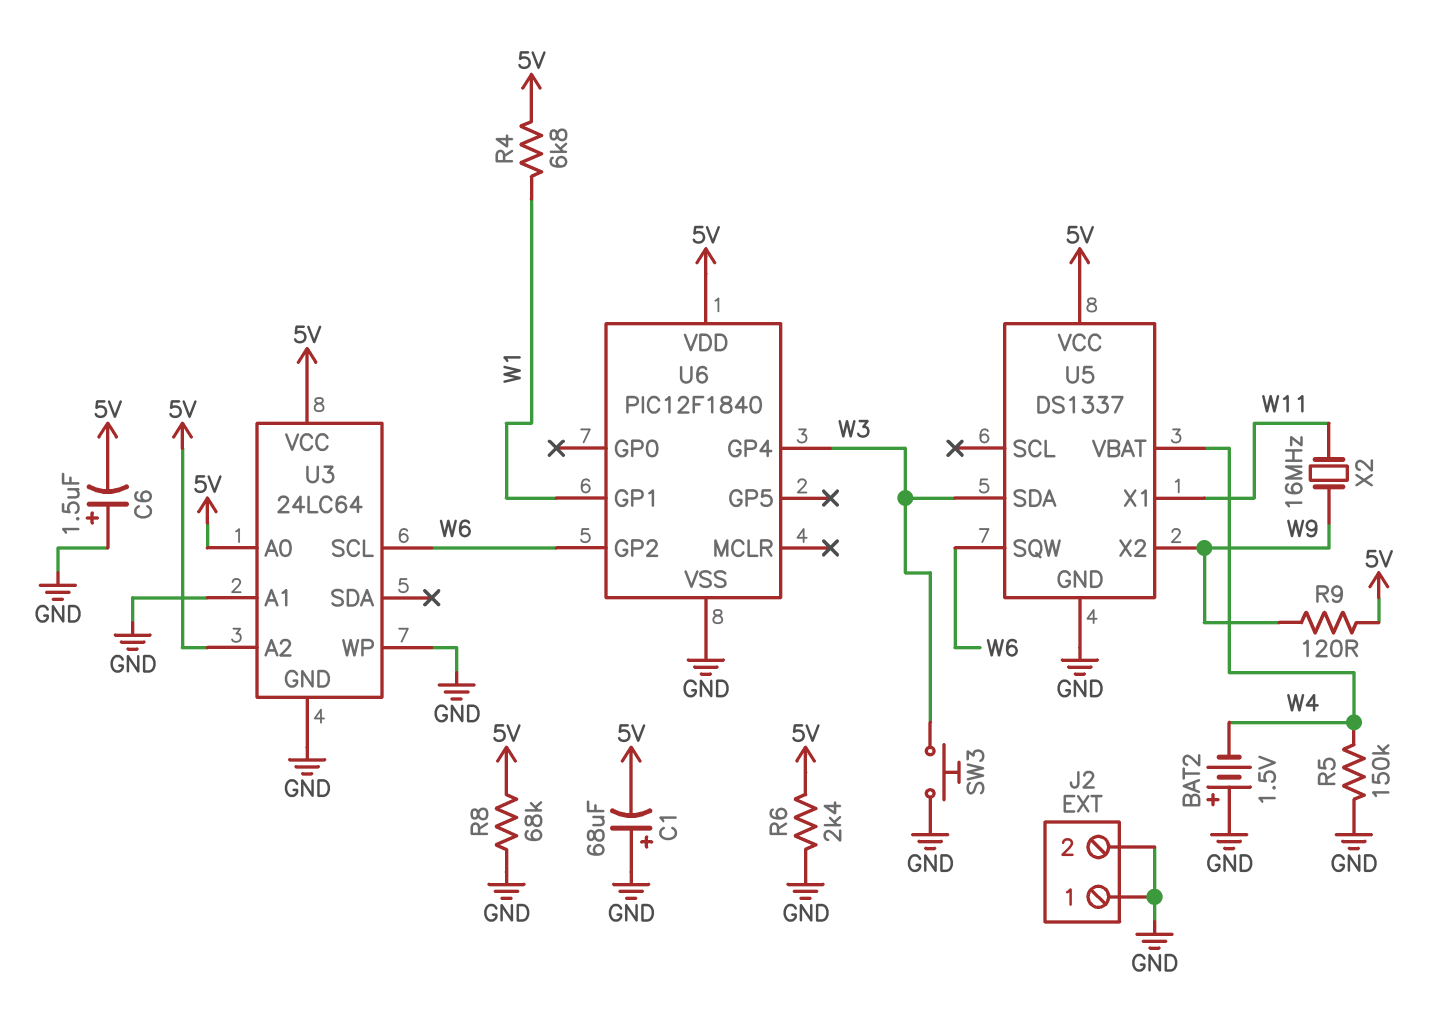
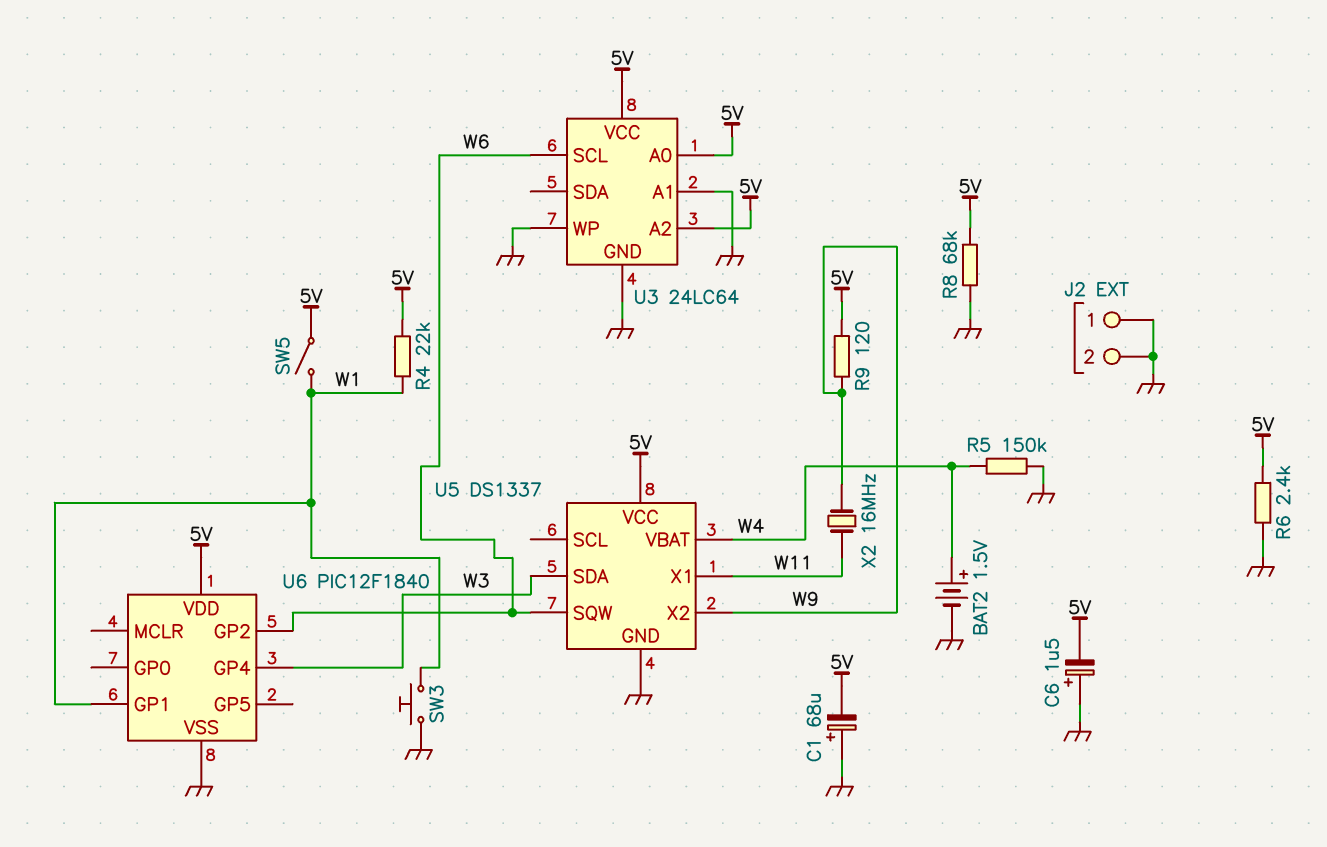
BAT2: 1.5V (plus GND, minus W4) -> 1.5V (plus W4, minus GND)
R4: 6.8k (5V, W1) -> 22k (5V, W1)
SW3: button (GND, W3) -> button (GND, W1)
SW5: none -> switch (5V, W1)

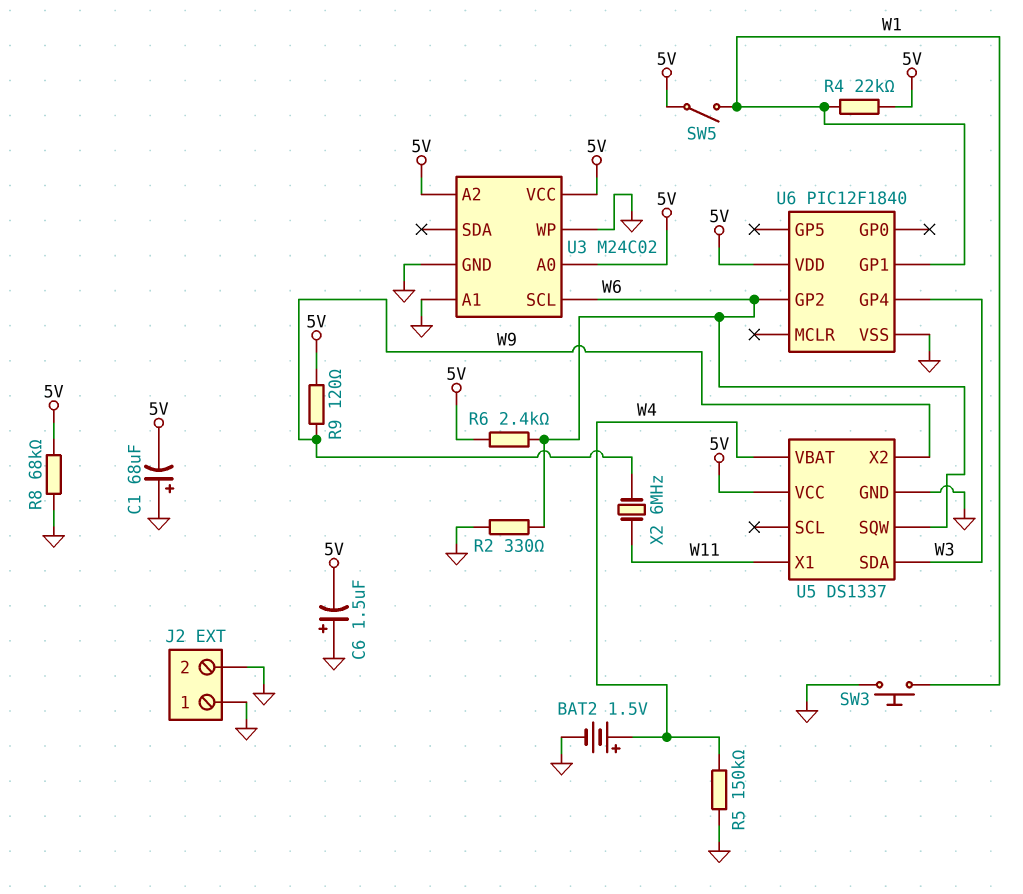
R2: none -> 330 (GND, W6)
R6: 2.4k (5V, GND) -> 2.4k (5V, W6)
U3: 24LC64 -> M24C02
X2: 16MHz (W9, W11) -> 6MHz (W9, W11)

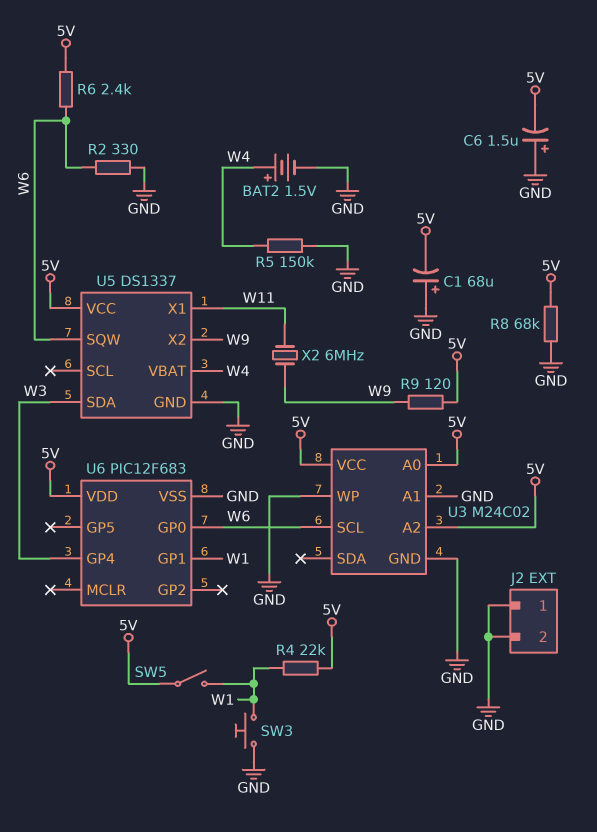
U6: PIC12F1840 -> PIC12F683
U6 pin GP0: none -> W6
U6 pin GP2: W6 -> none

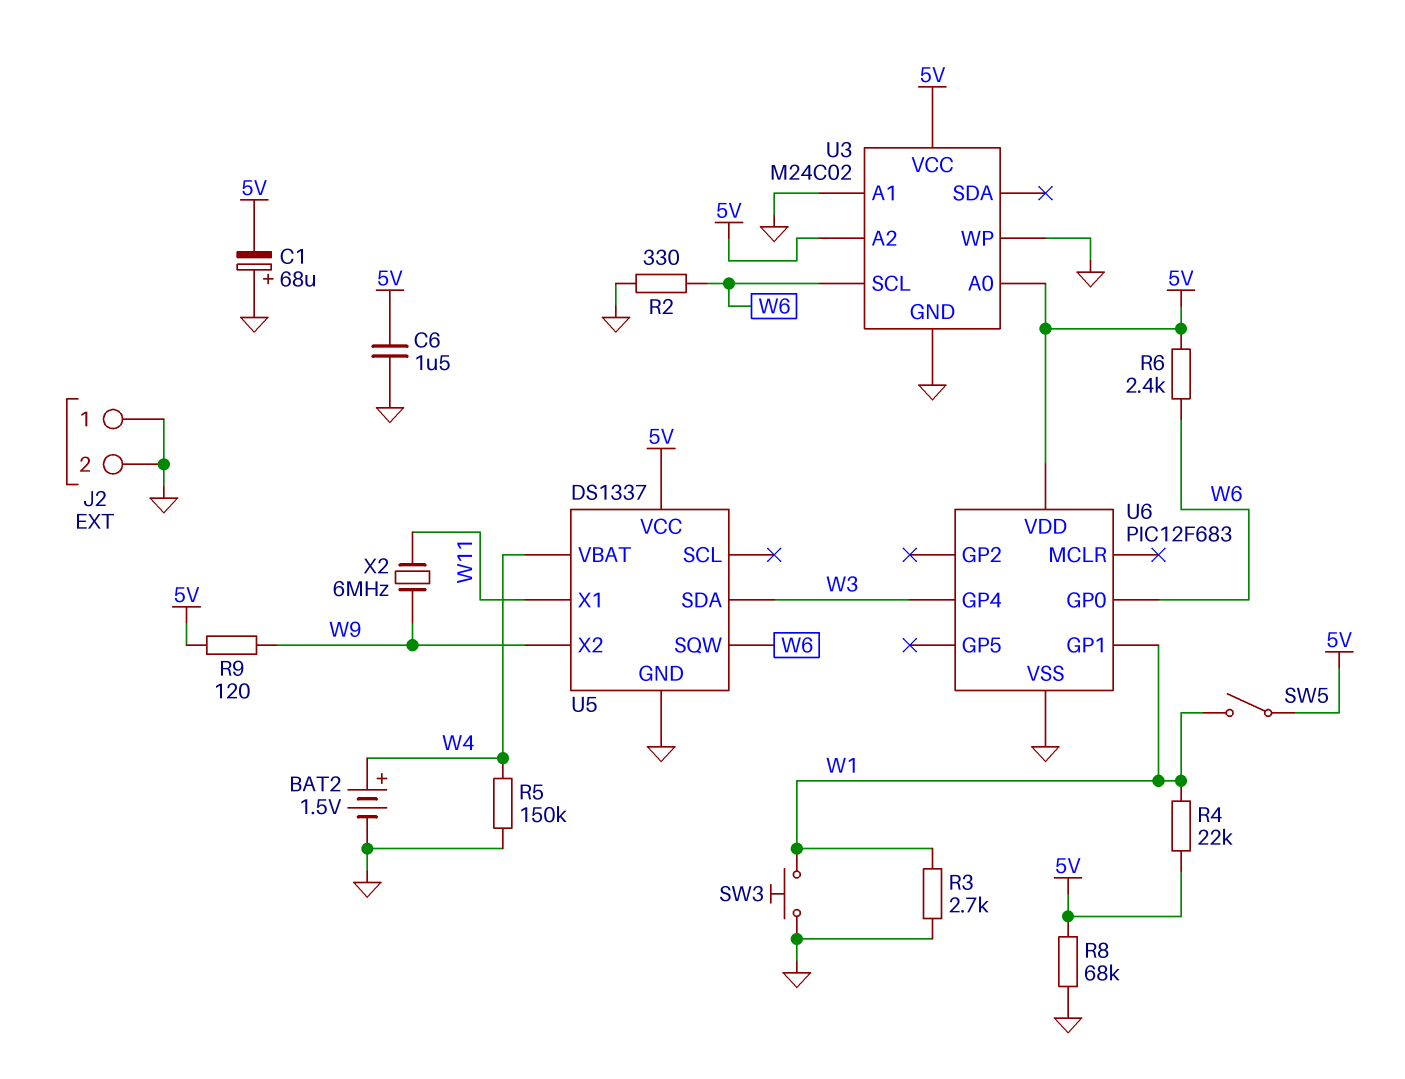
C6: 1.5uF (plus GND, minus 5V) -> 1.5uF (5V, GND)
R3: none -> 2.7k (GND, W1)

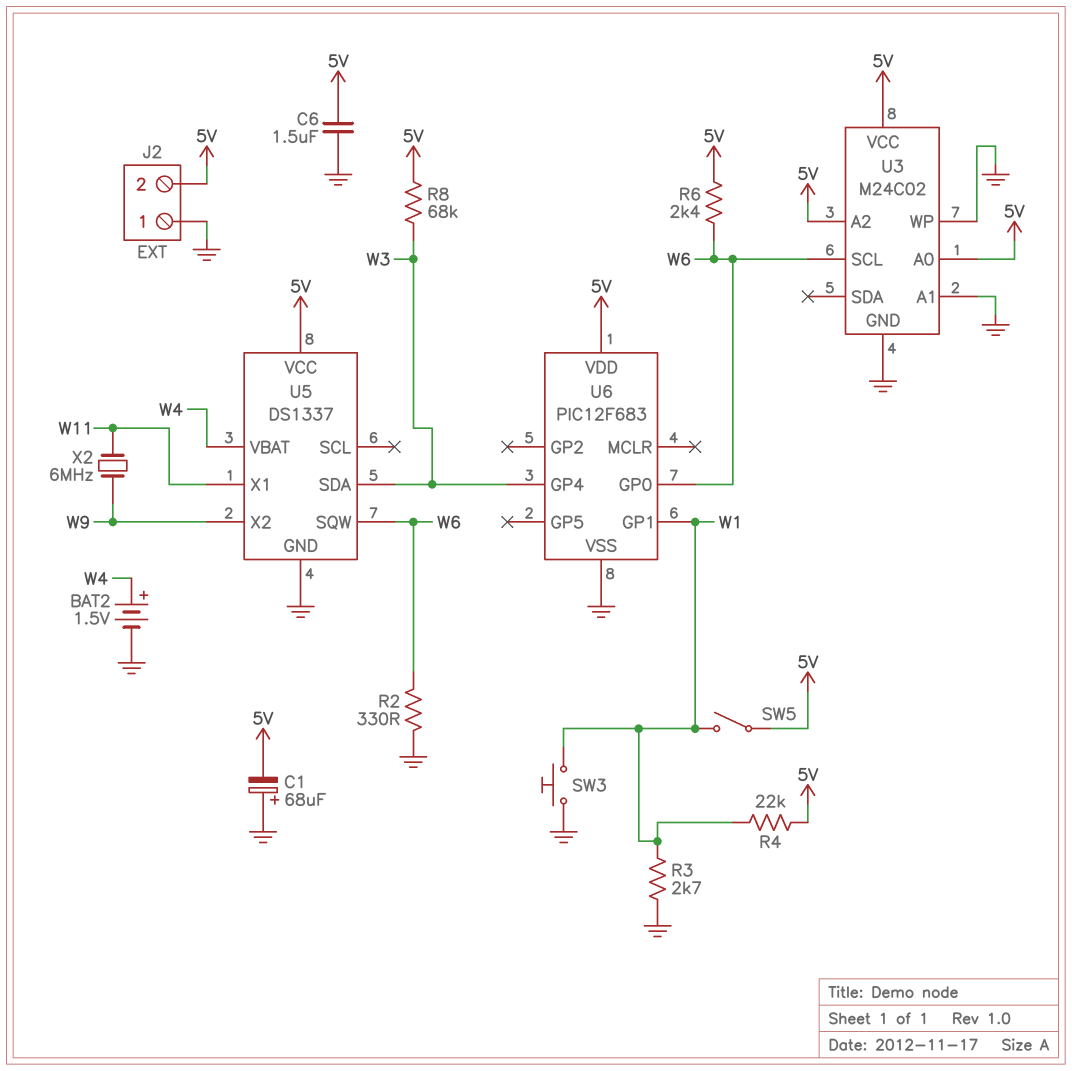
J2 pin 2: GND -> 5V
R5: 150k (GND, W4) -> none
R8: 68k (5V, GND) -> 68k (5V, W3)
R9: 120 (5V, W9) -> none

